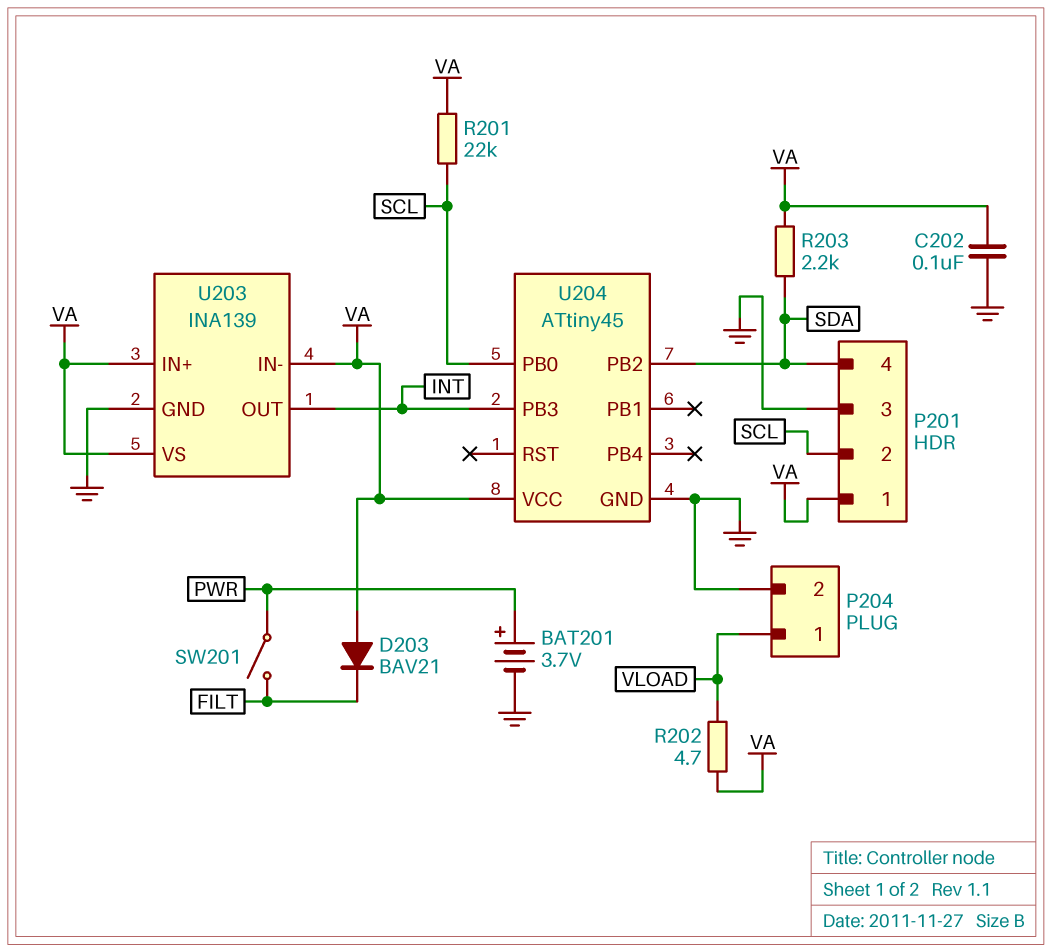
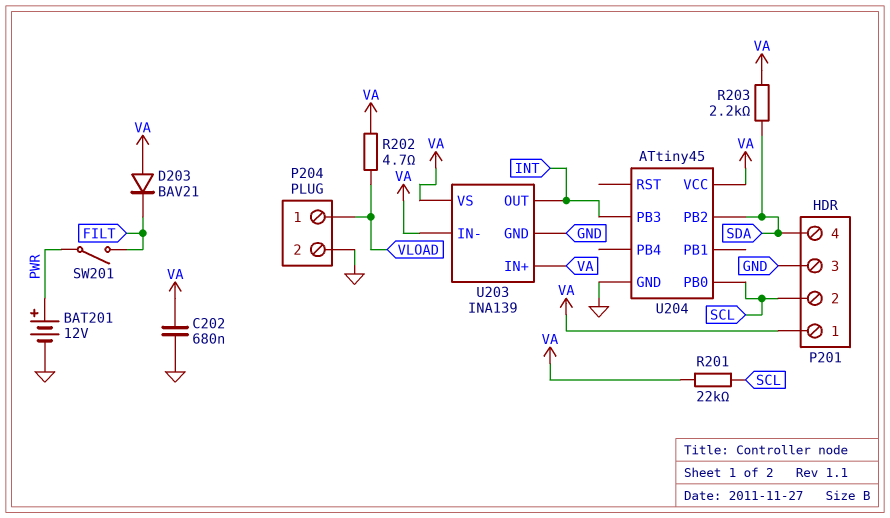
BAT201: 3.7V (plus PWR, minus GND) -> 12V (plus PWR, minus GND)
C202: 100nF (GND, VA) -> 680nF (GND, VA)

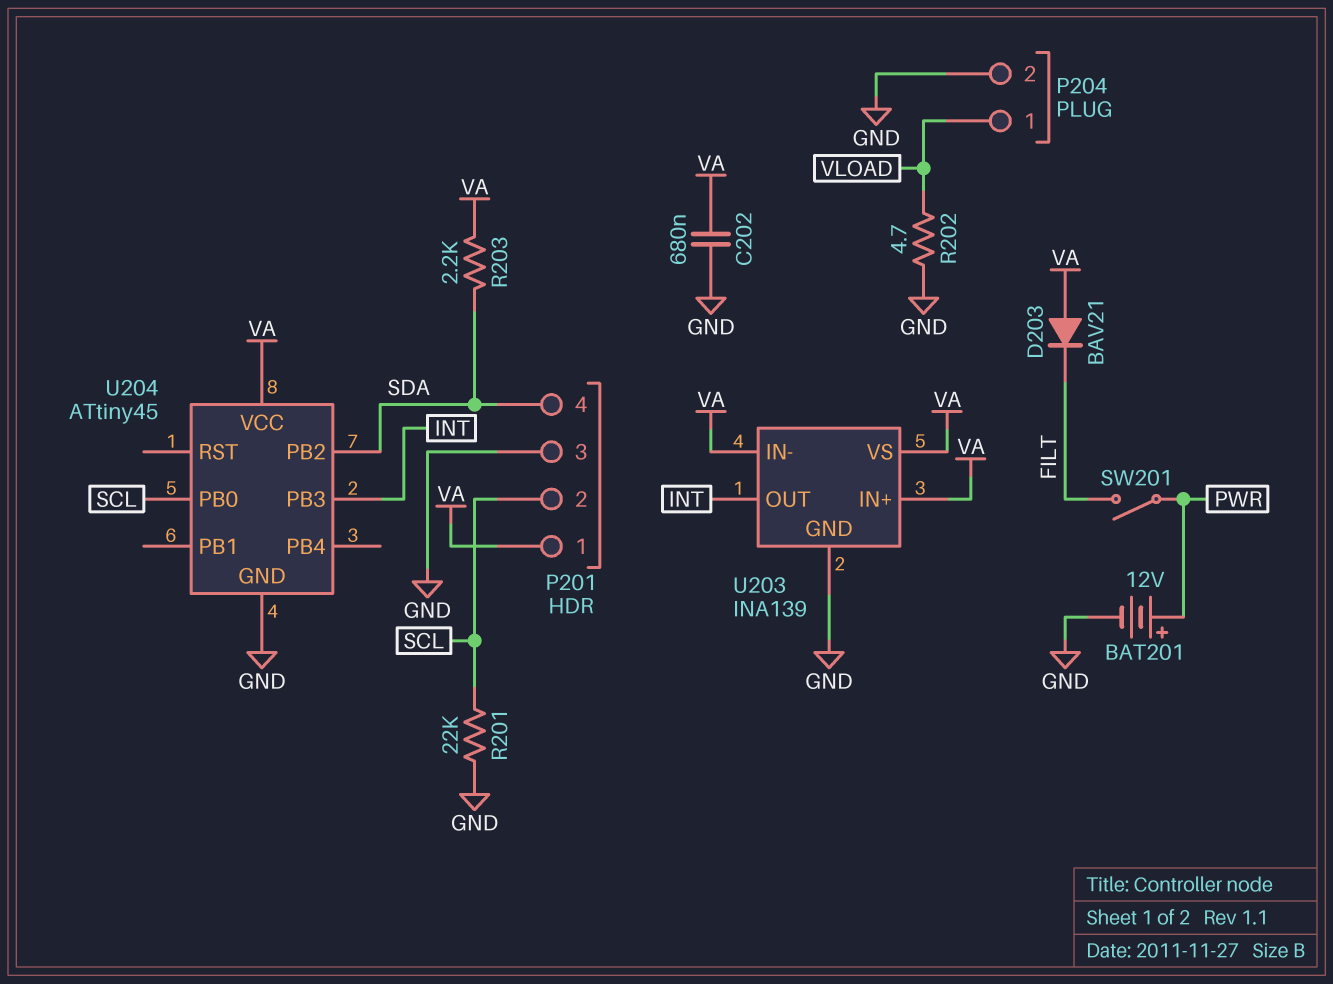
R201: 22k (SCL, VA) -> 22k (GND, SCL)
R202: 4.7 (VA, VLOAD) -> 4.7 (GND, VLOAD)

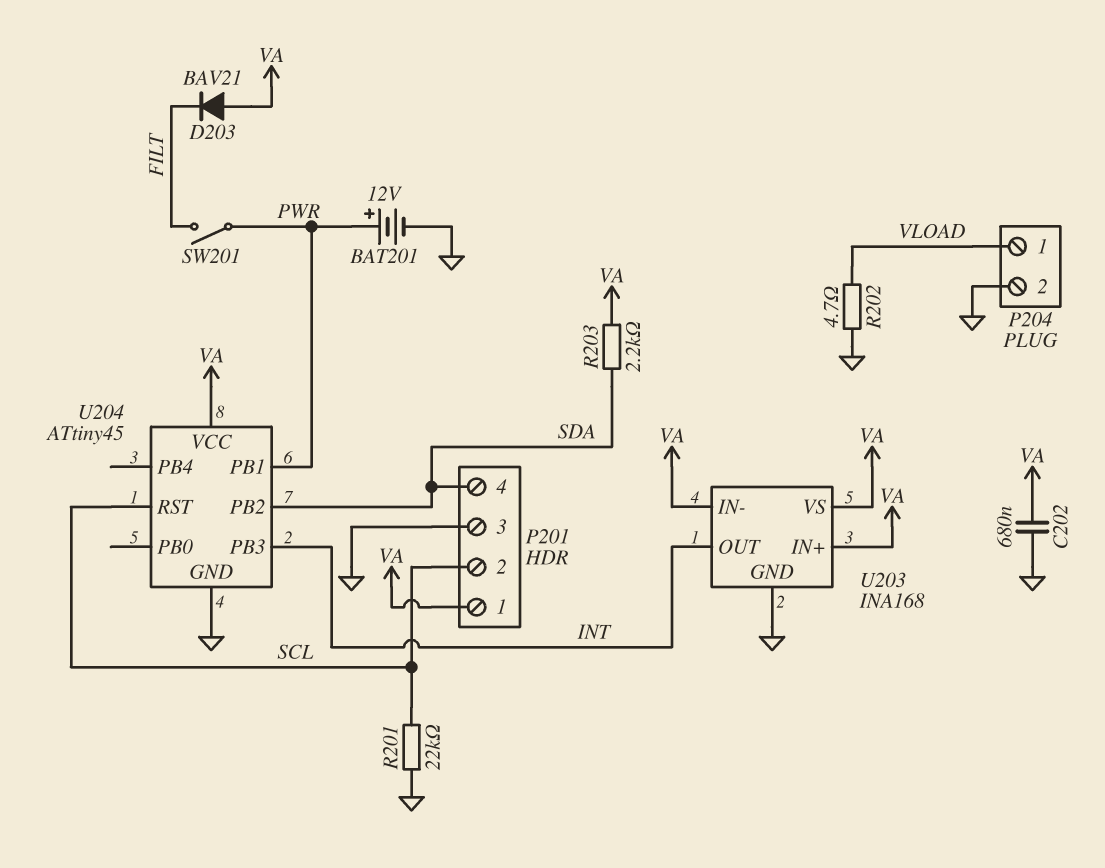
U203: INA139 -> INA168
U204 pin PB0: SCL -> none
U204 pin PB1: none -> PWR
U204 pin RST: none -> SCL

